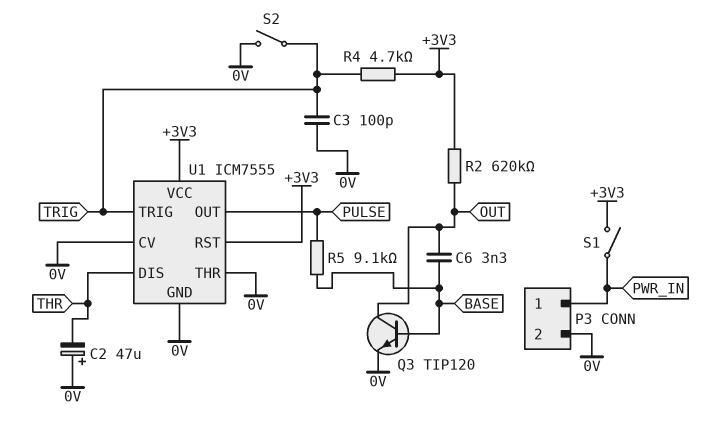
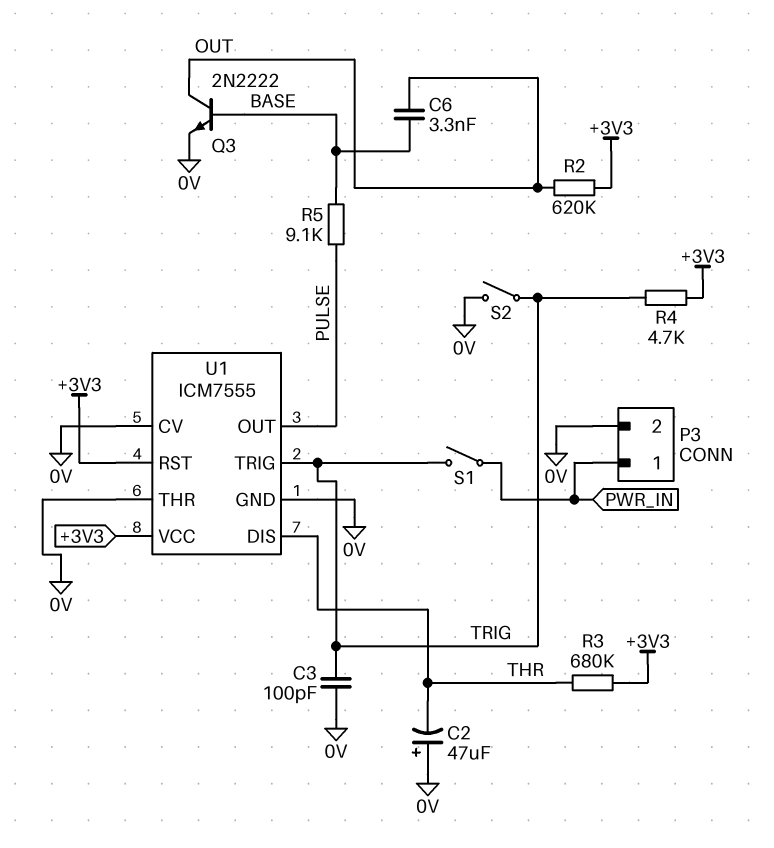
Q3: NPN TIP120 (B BASE, C OUT, E 0V) -> NPN 2N2222 (B BASE, C OUT, E 0V)
R3: none -> 680k (+3V3, THR)
S1: switch (+3V3, PWR_IN) -> switch (PWR_IN, TRIG)

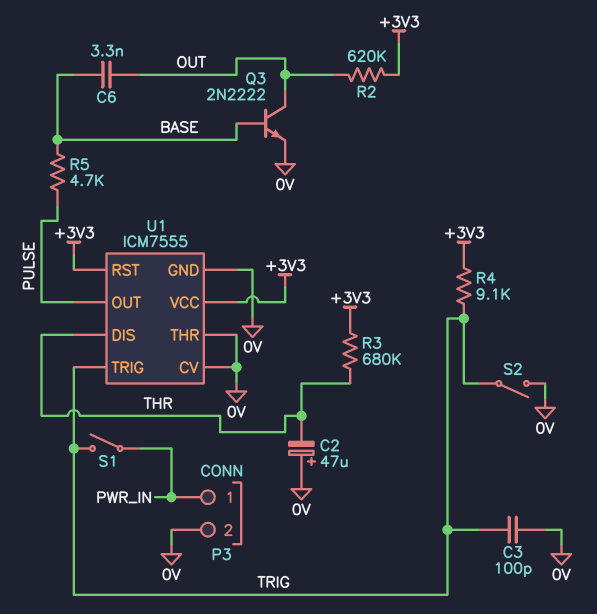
R4: 4.7k (+3V3, TRIG) -> 9.1k (+3V3, TRIG)
R5: 9.1k (BASE, PULSE) -> 4.7k (BASE, PULSE)

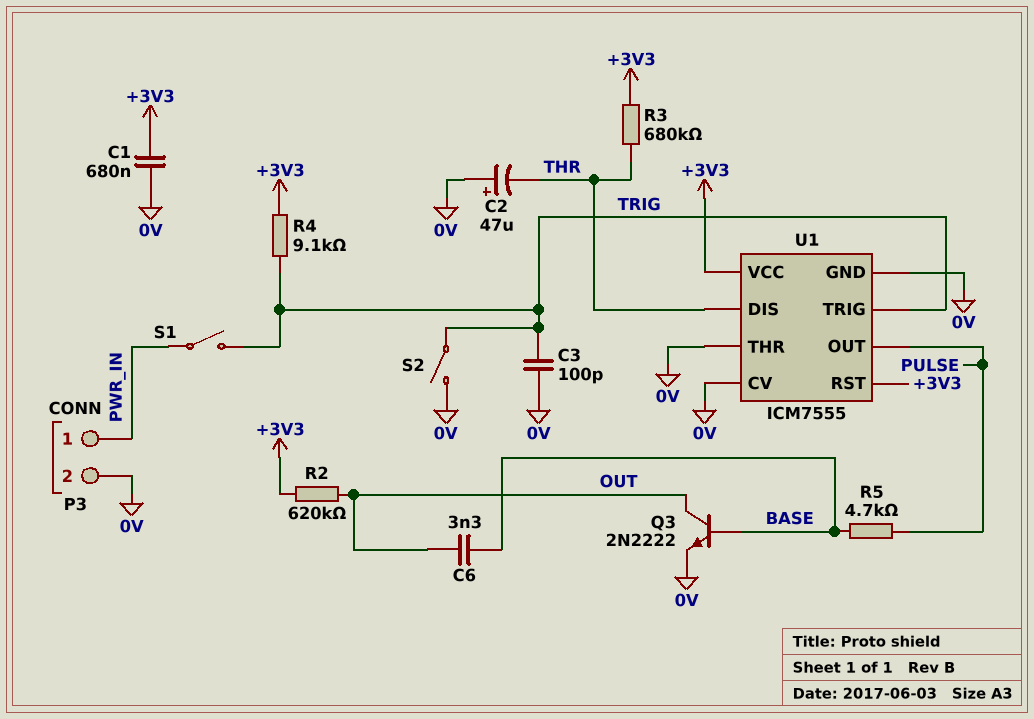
C1: none -> 680nF (+3V3, 0V)

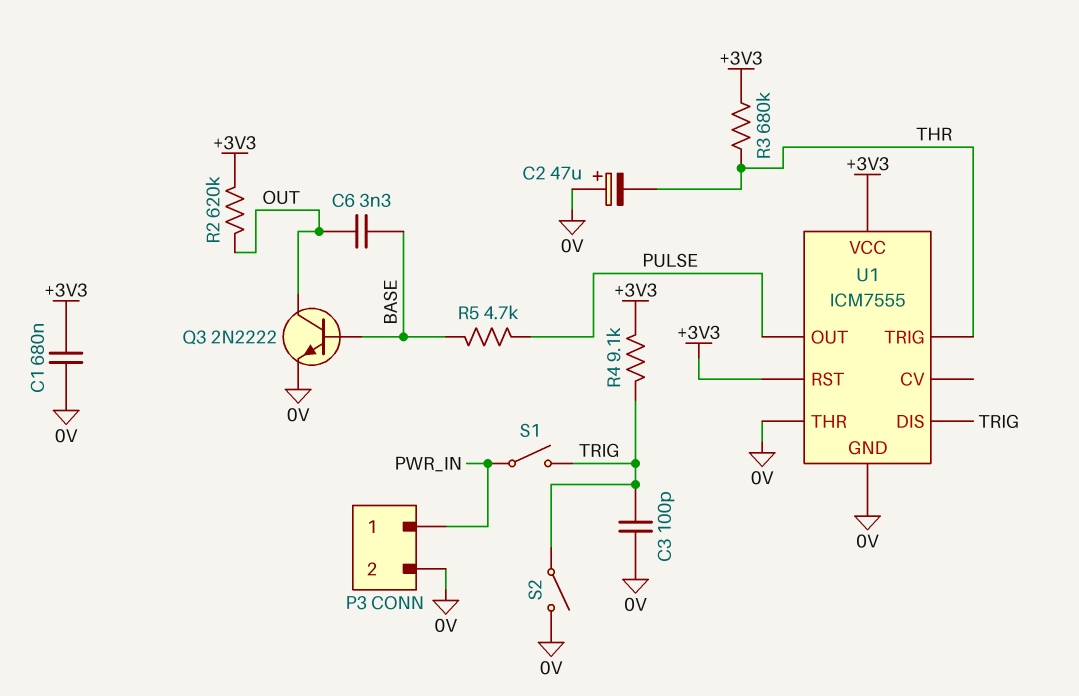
U1 pin CV: 0V -> none
U1 pin DIS: THR -> TRIG
U1 pin TRIG: TRIG -> THR

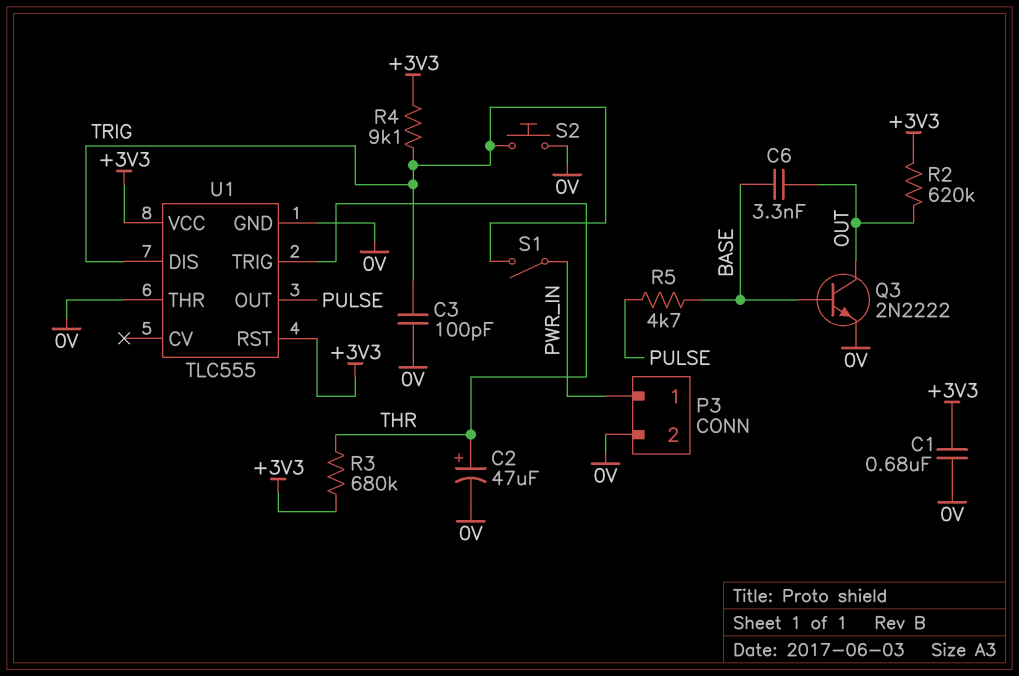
C2: 47uF (plus 0V, minus THR) -> 47uF (plus THR, minus 0V)
S2: switch (0V, TRIG) -> button (0V, TRIG)
U1: ICM7555 -> TLC555

